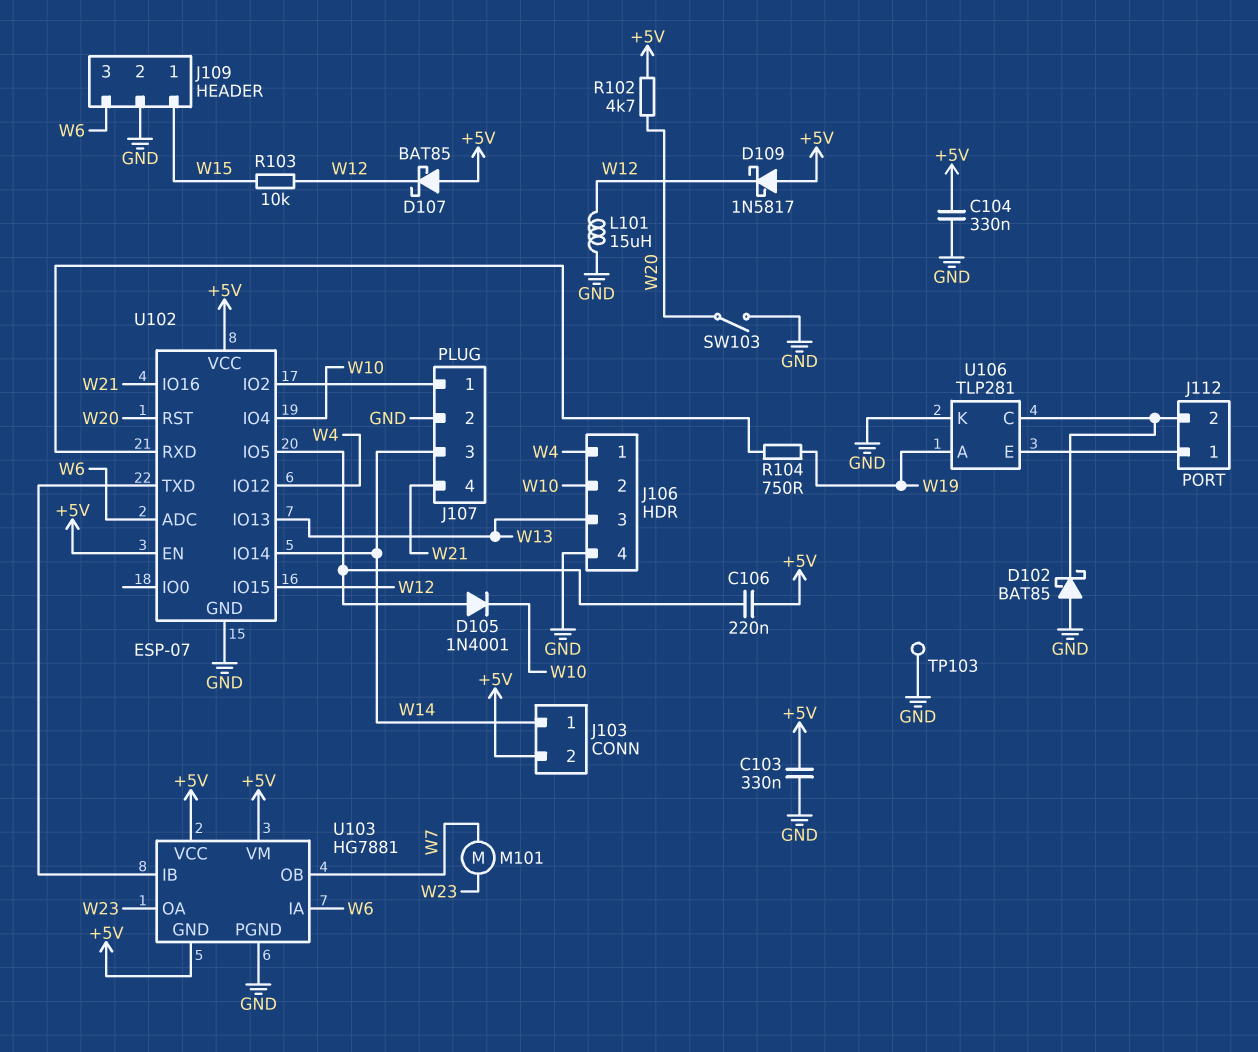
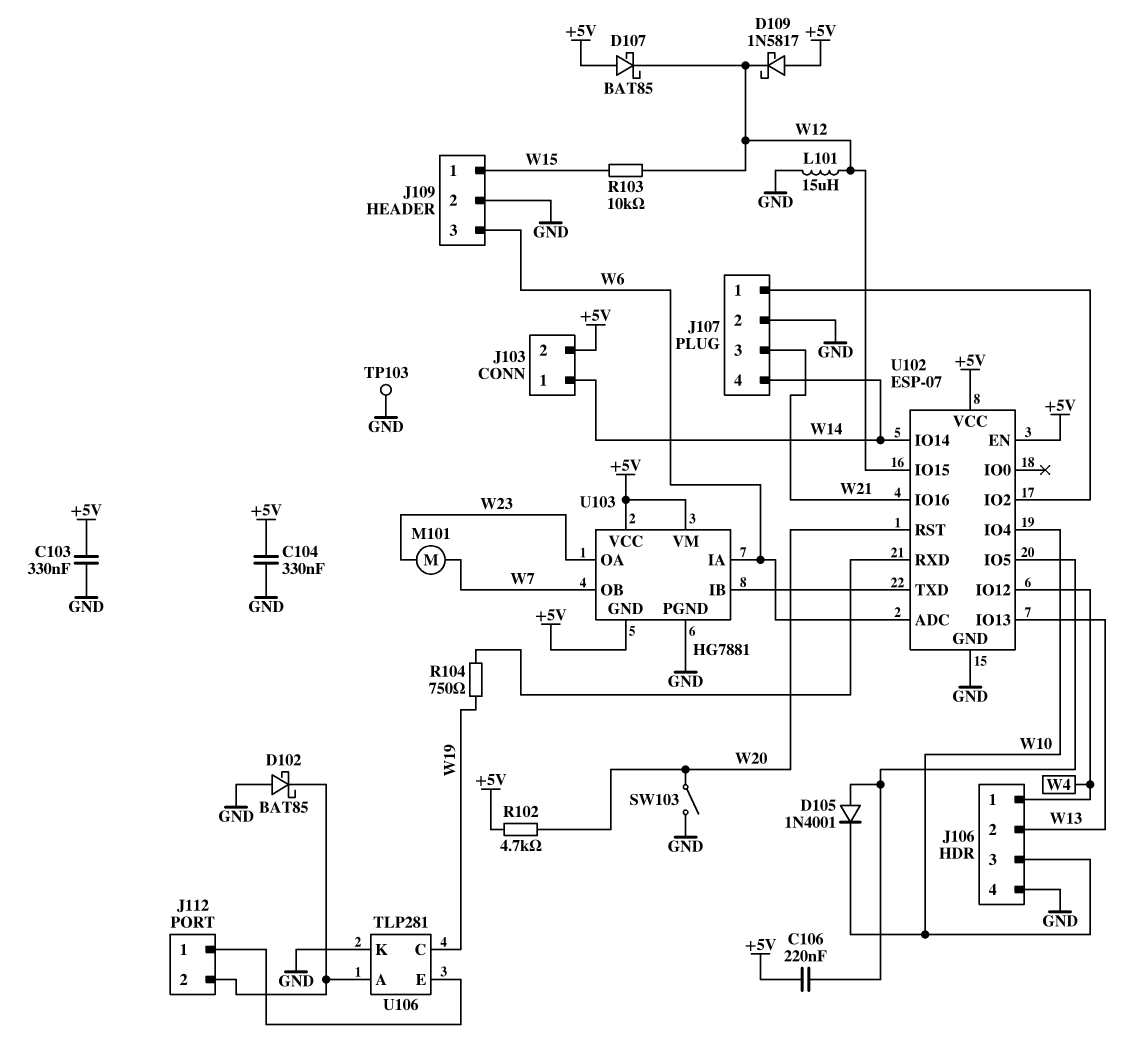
J106 pin 2: W10 -> W13
J106 pin 3: W13 -> W10
J107 pin 3: W14 -> W21
J107 pin 4: W21 -> W14
U106 pin A: W19 -> J112/2
U106 pin C: J112/2 -> W19

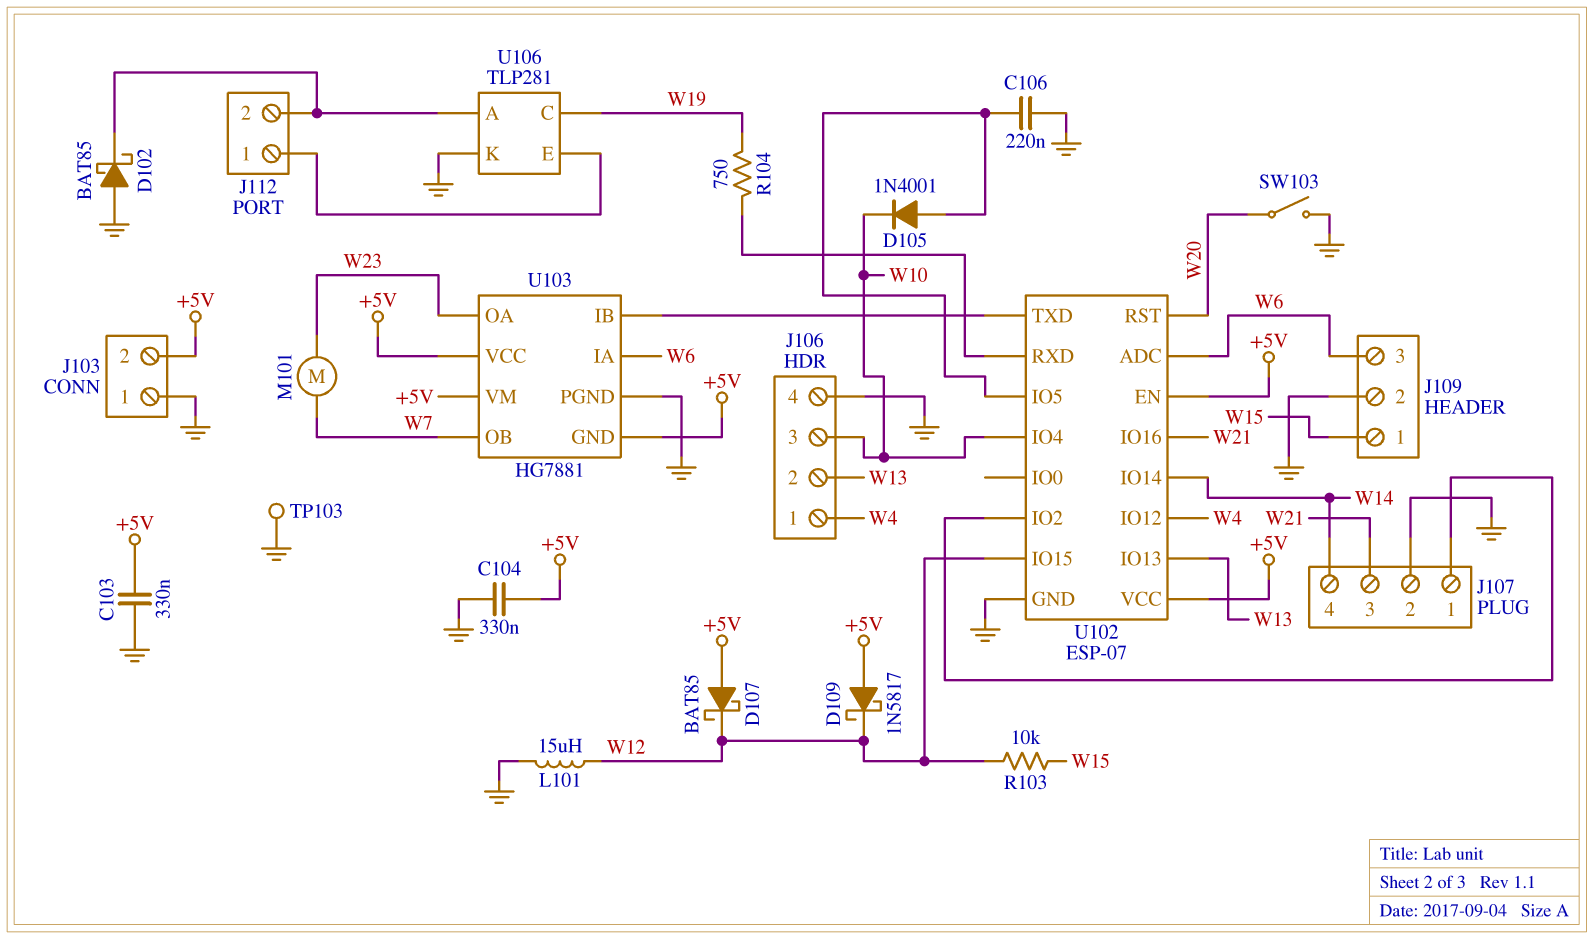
C106: 220nF (+5V, U102/IO5) -> 220nF (GND, U102/IO5)
J103 pin 1: W14 -> GND
R102: 4.7k (+5V, W20) -> none

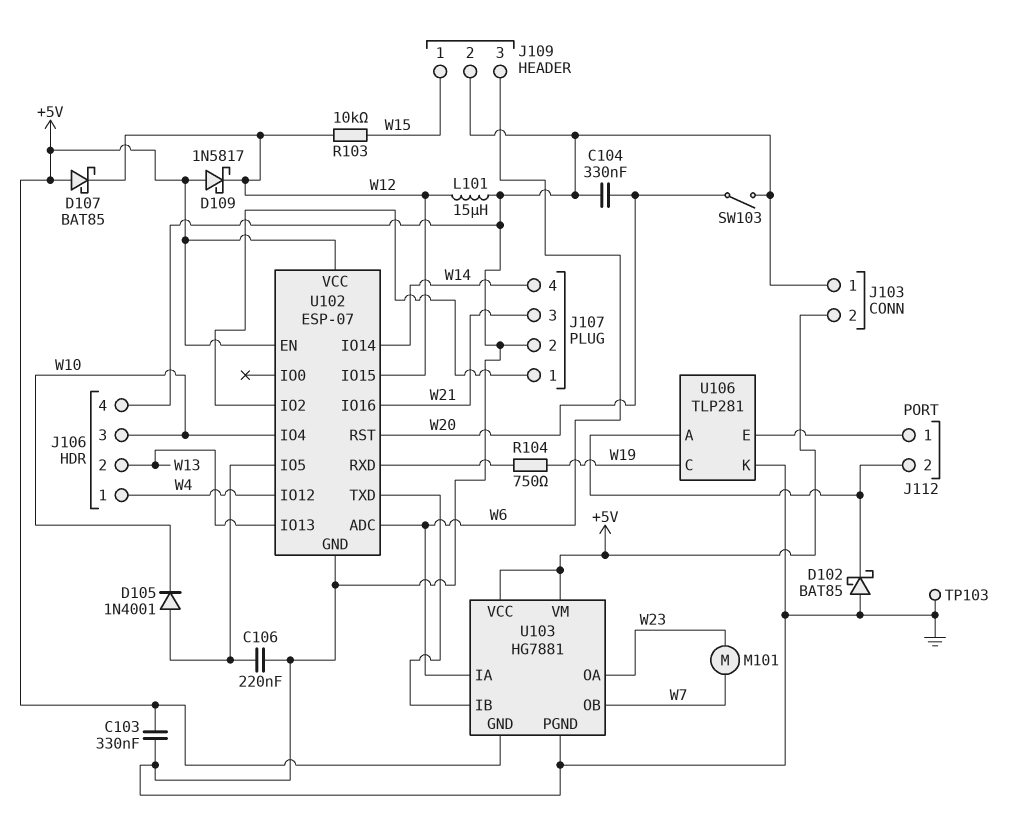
C104: 330nF (+5V, GND) -> 330nF (GND, W20)

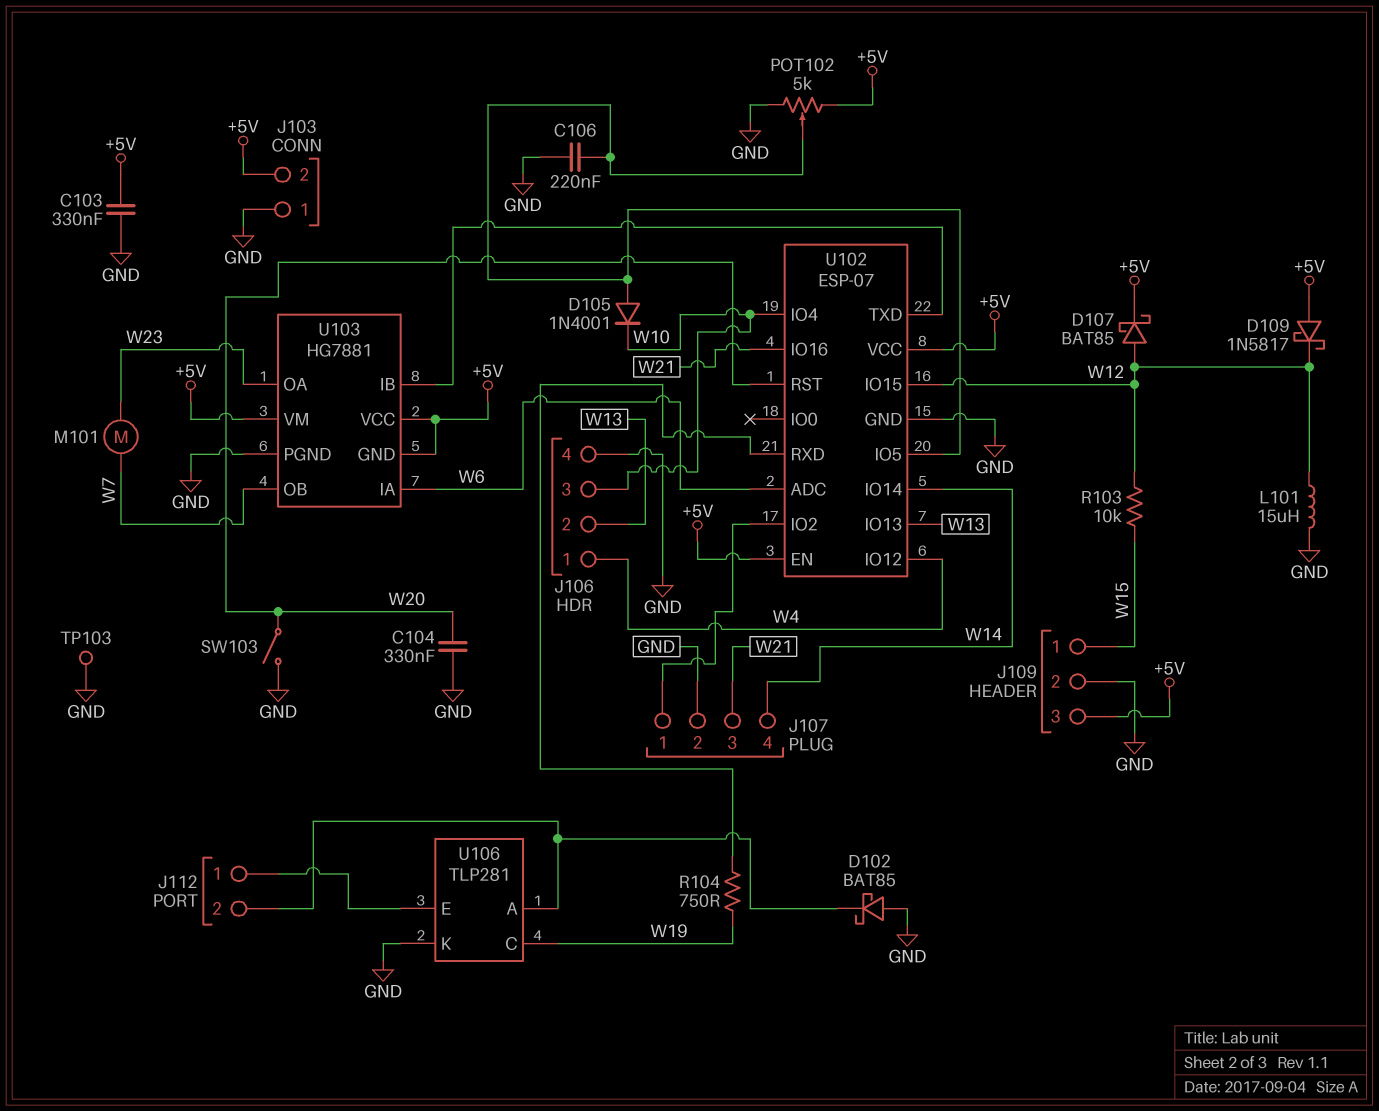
D107: schottky BAT85 (A +5V, K W12) -> schottky BAT85 (A W12, K +5V)
J109 pin 3: W6 -> +5V
POT102: none -> 5k (+5V, GND, wiper U102/IO5)

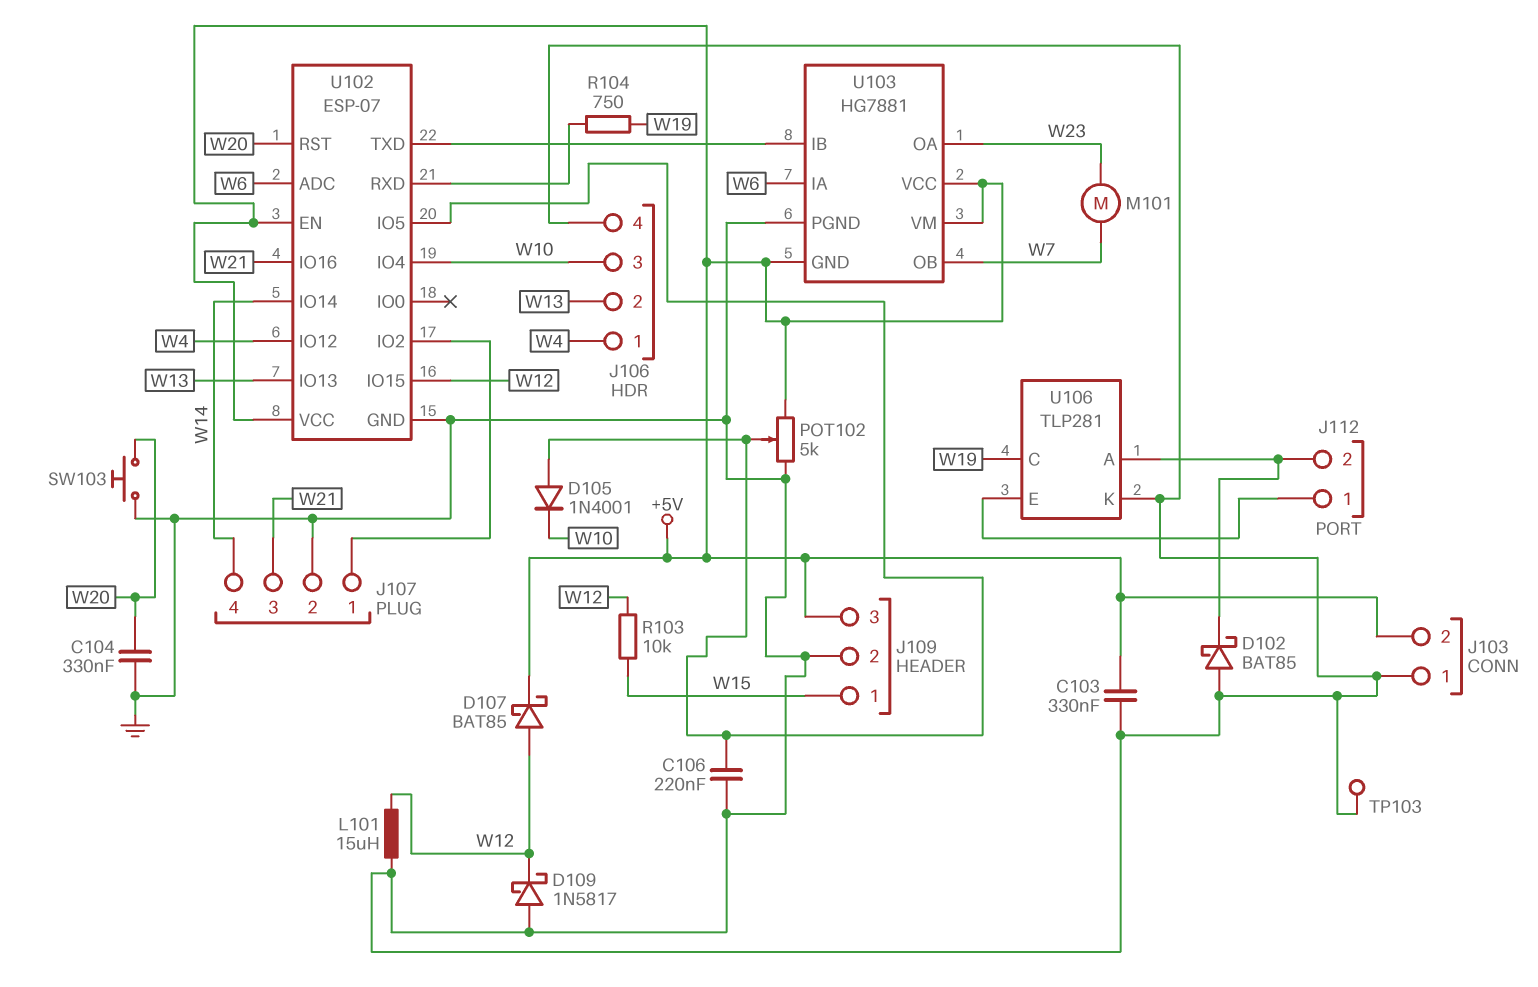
D109: schottky 1N5817 (A +5V, K W12) -> schottky 1N5817 (A GND, K W12)
SW103: switch (GND, W20) -> button (GND, W20)

